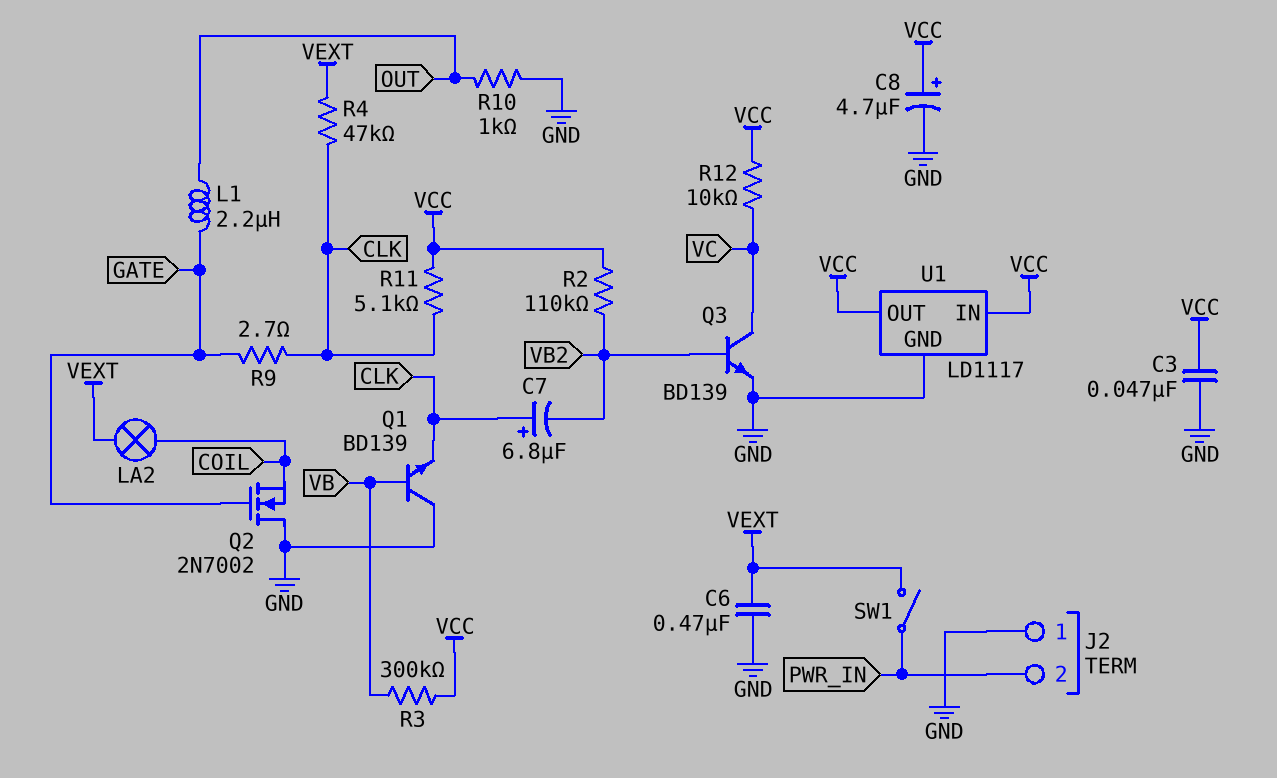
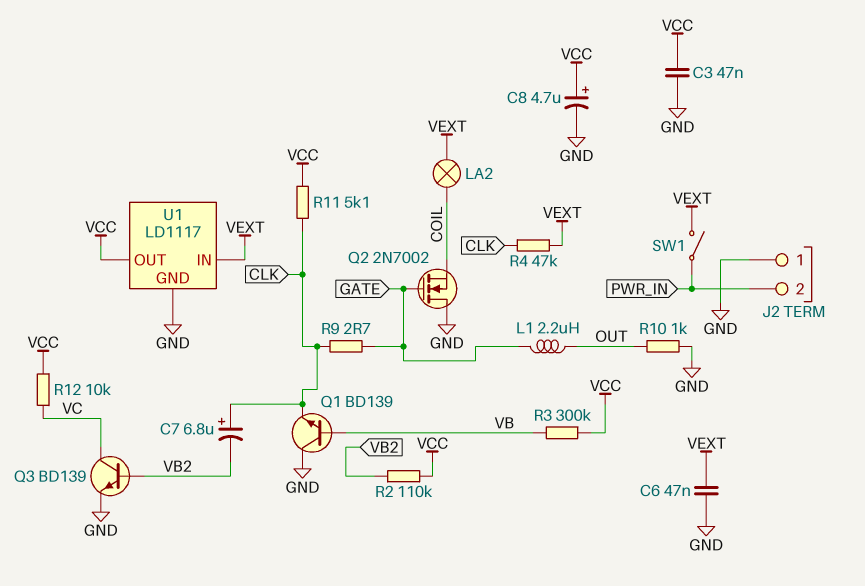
C6: 470nF (GND, VEXT) -> 47nF (GND, VEXT)
U1 pin IN: VCC -> VEXT

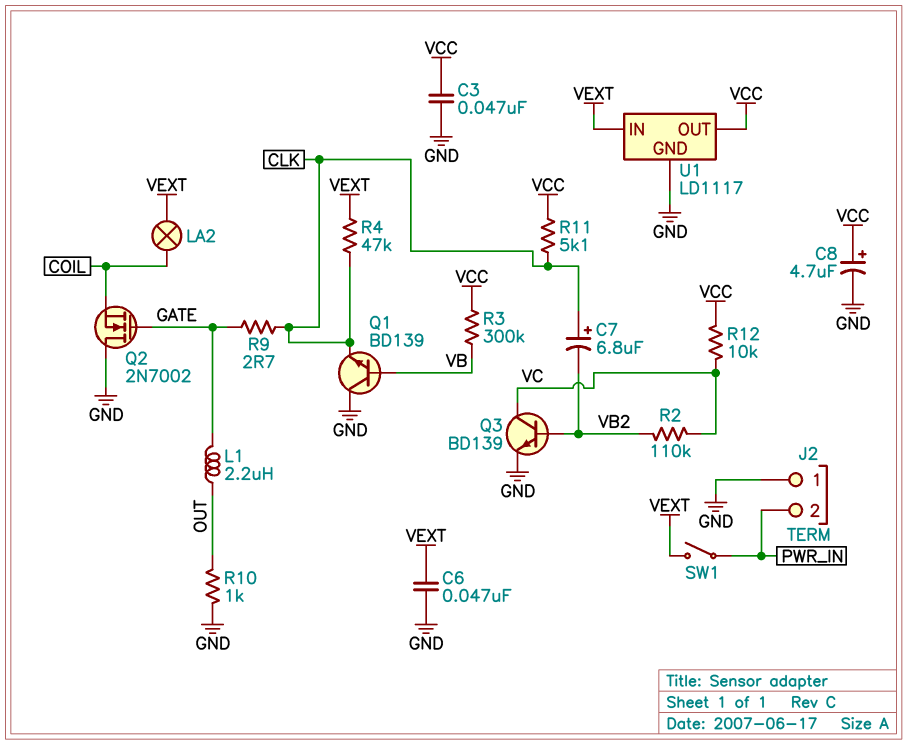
R2: 110k (VB2, VCC) -> 110k (VB2, VC)

